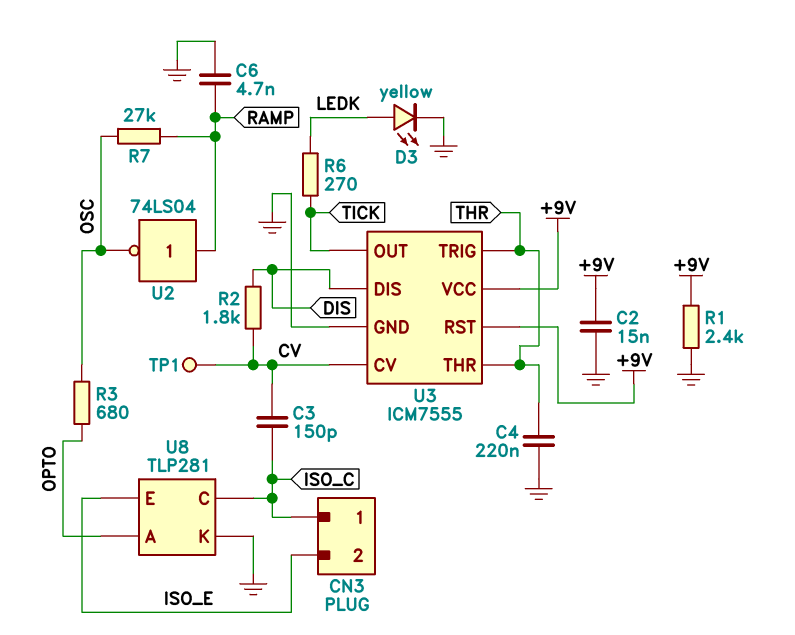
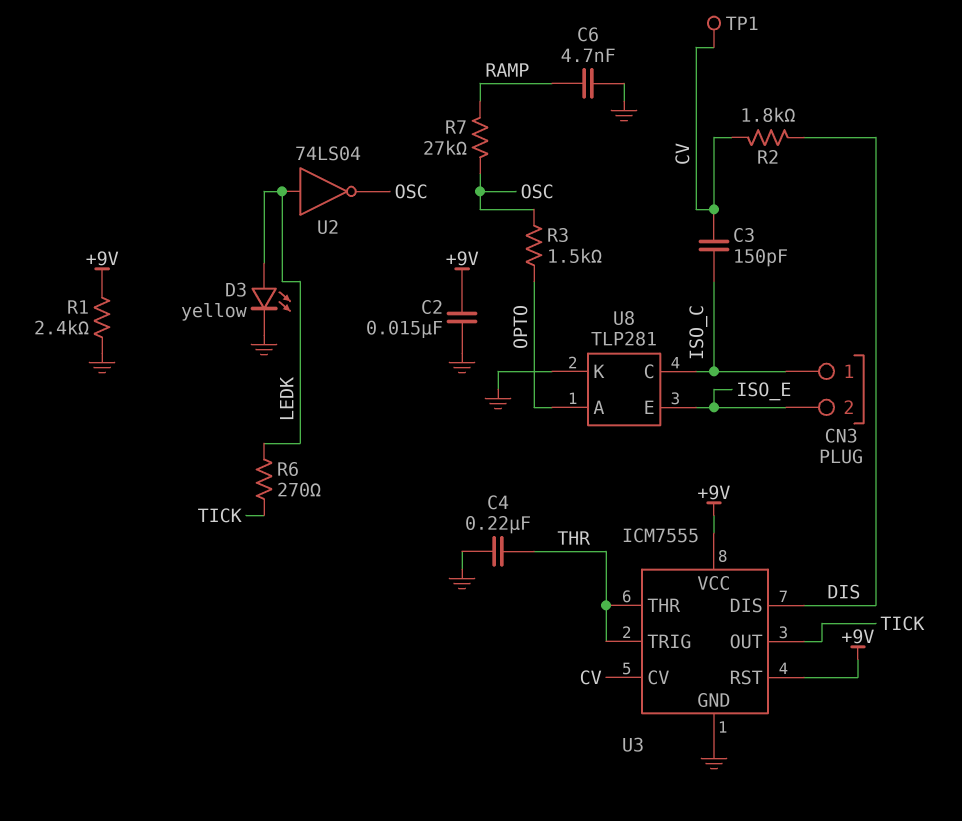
R3: 680 (OPTO, OSC) -> 1.5k (OPTO, OSC)
U2: NOT 74LS04 (in RAMP, out OSC) -> NOT 74LS04 (in LEDK, out OSC)

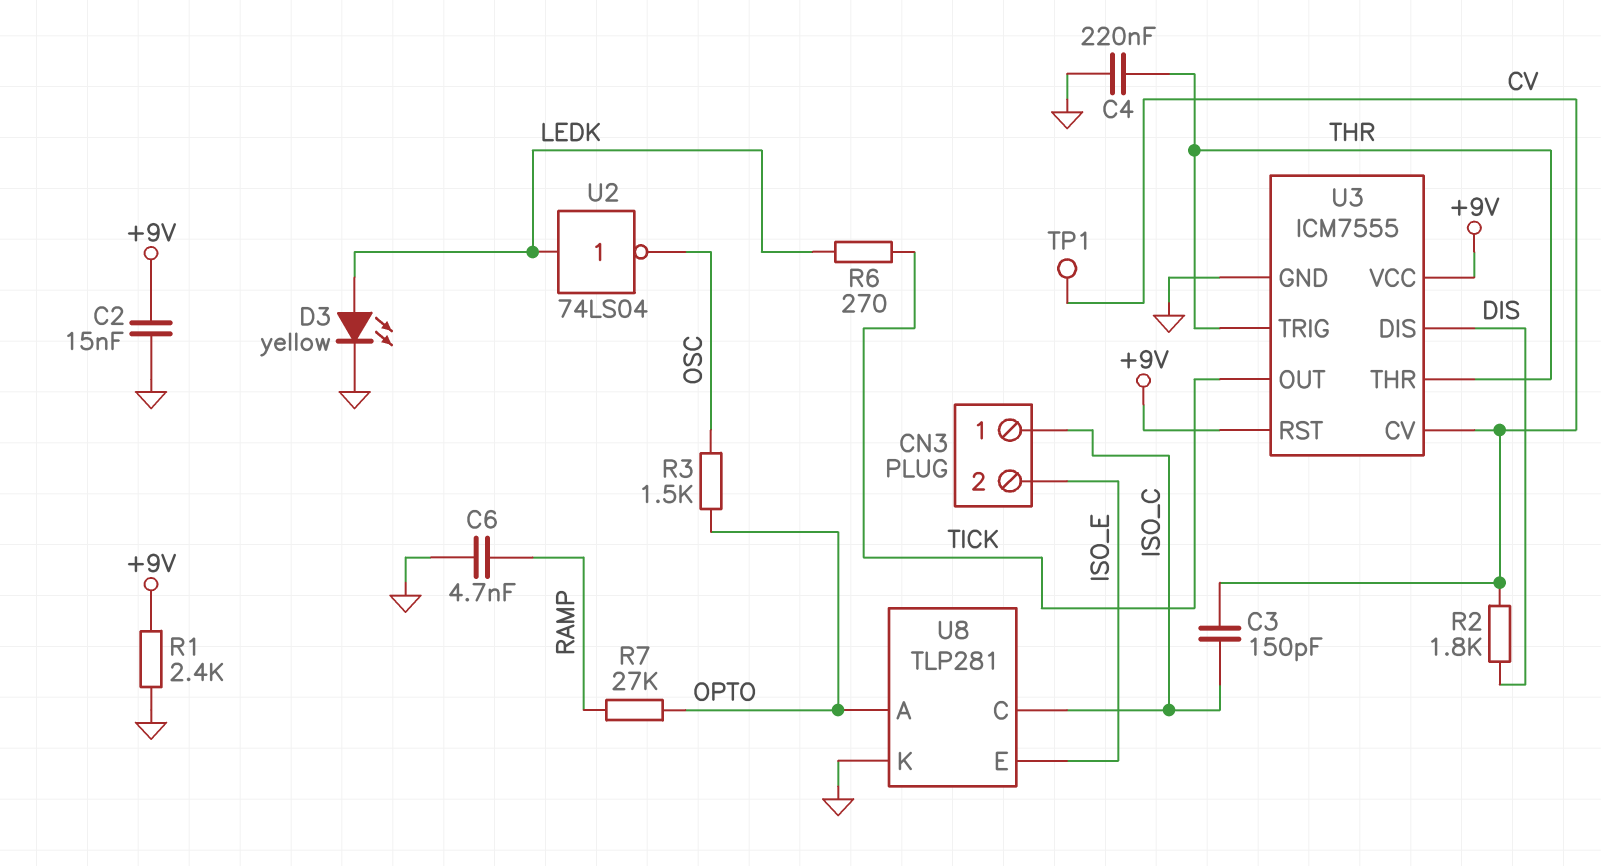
R7: 27k (OSC, RAMP) -> 27k (OPTO, RAMP)

